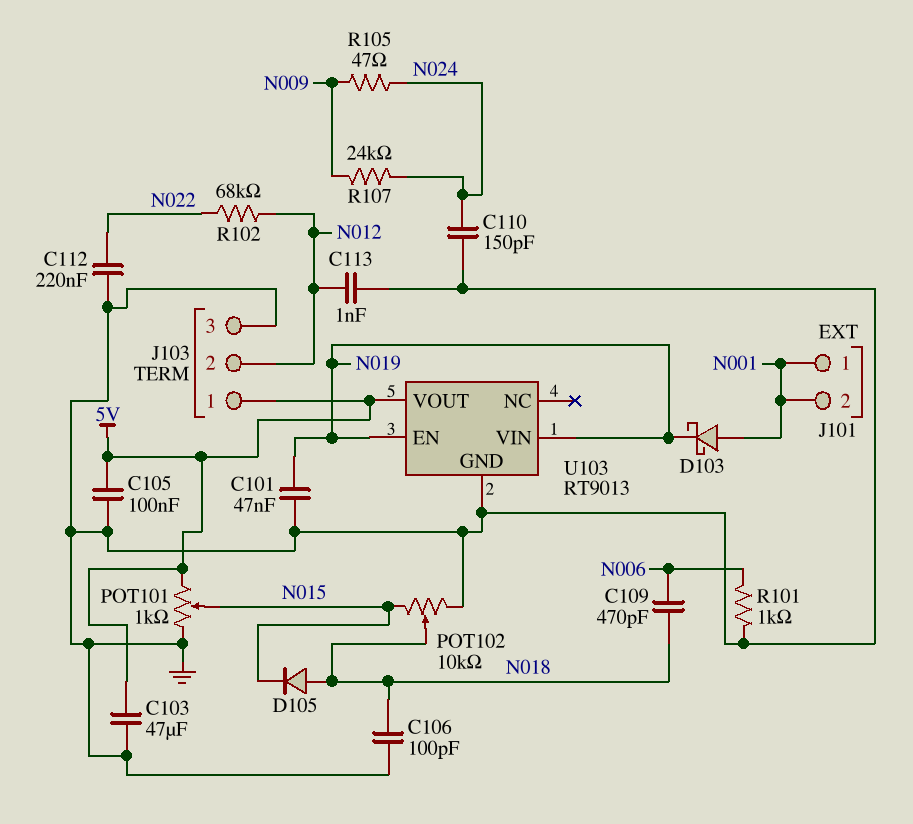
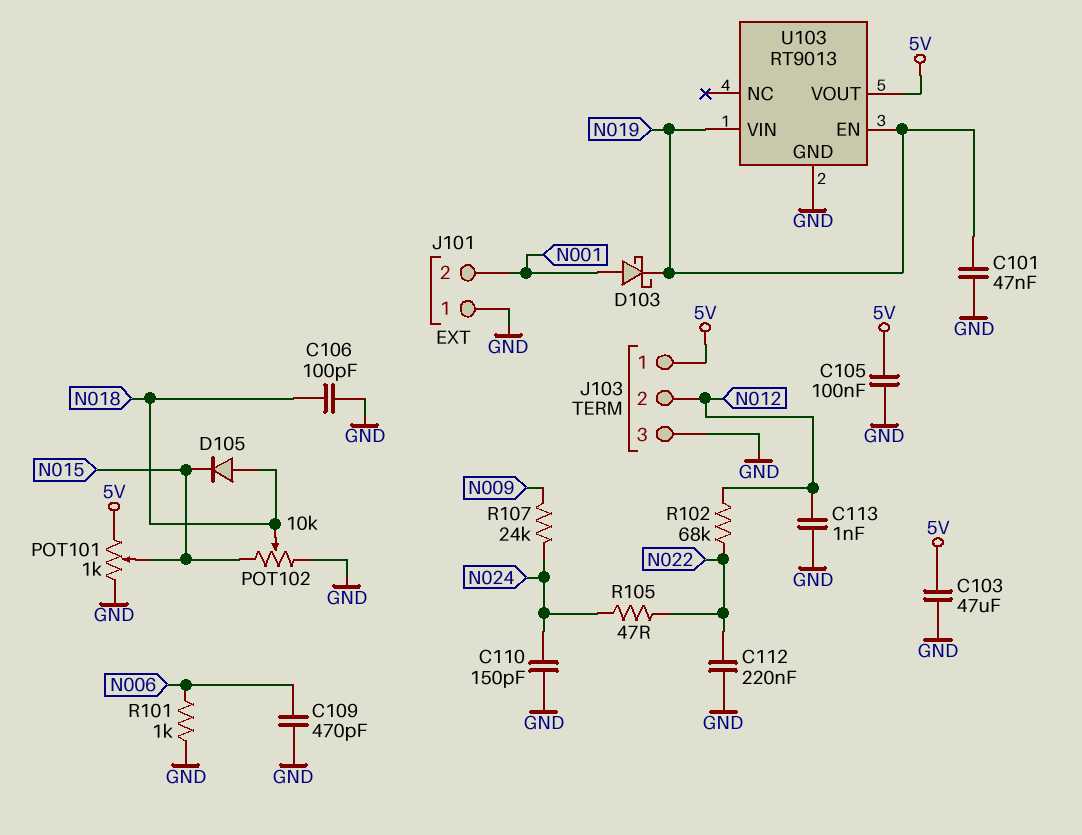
C109: 470pF (N006, N018) -> 470pF (GND, N006)
J101 pin 1: N001 -> GND
R105: 47 (N009, N024) -> 47 (N022, N024)

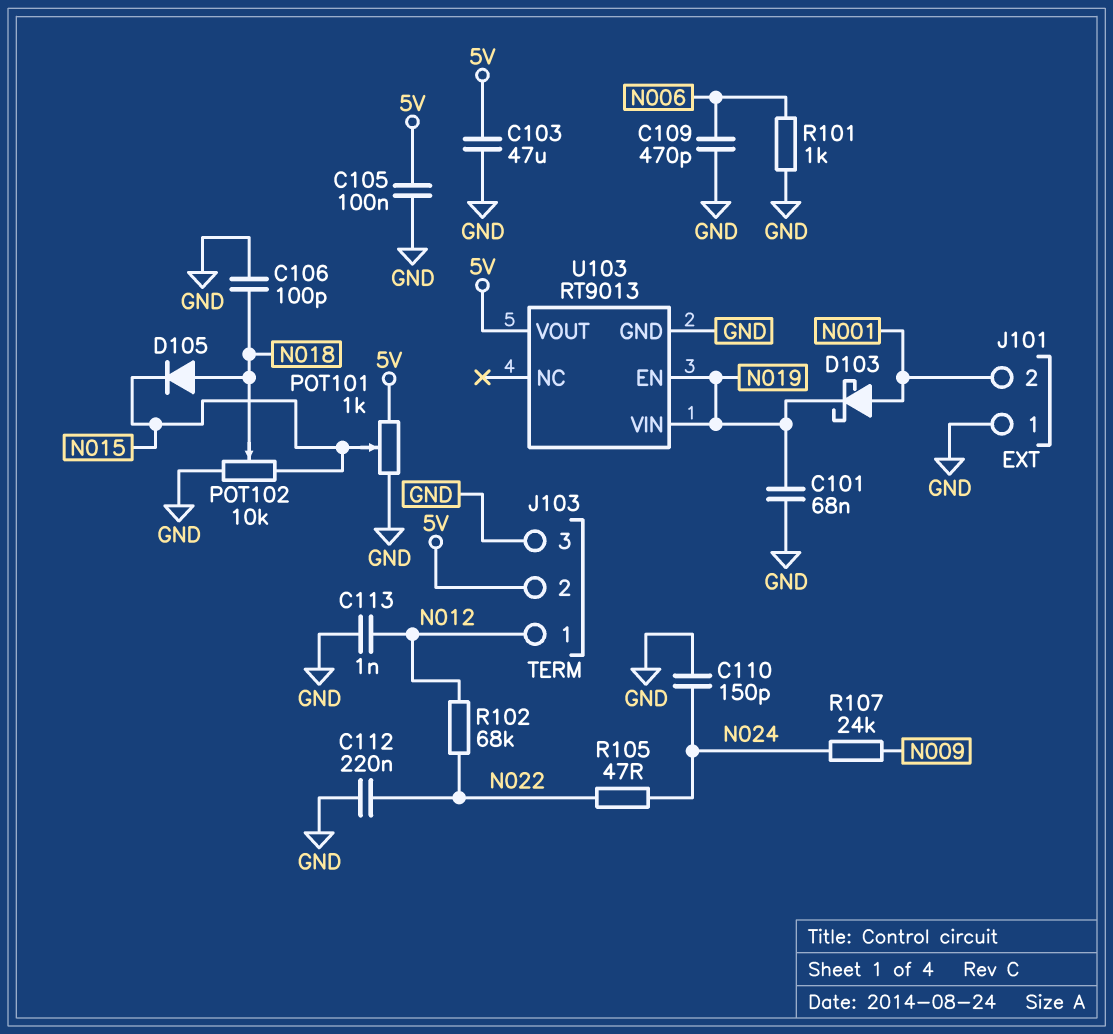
C101: 47nF (GND, N019) -> 68nF (GND, N019)
J103 pin 1: 5V -> N012
J103 pin 2: N012 -> 5V

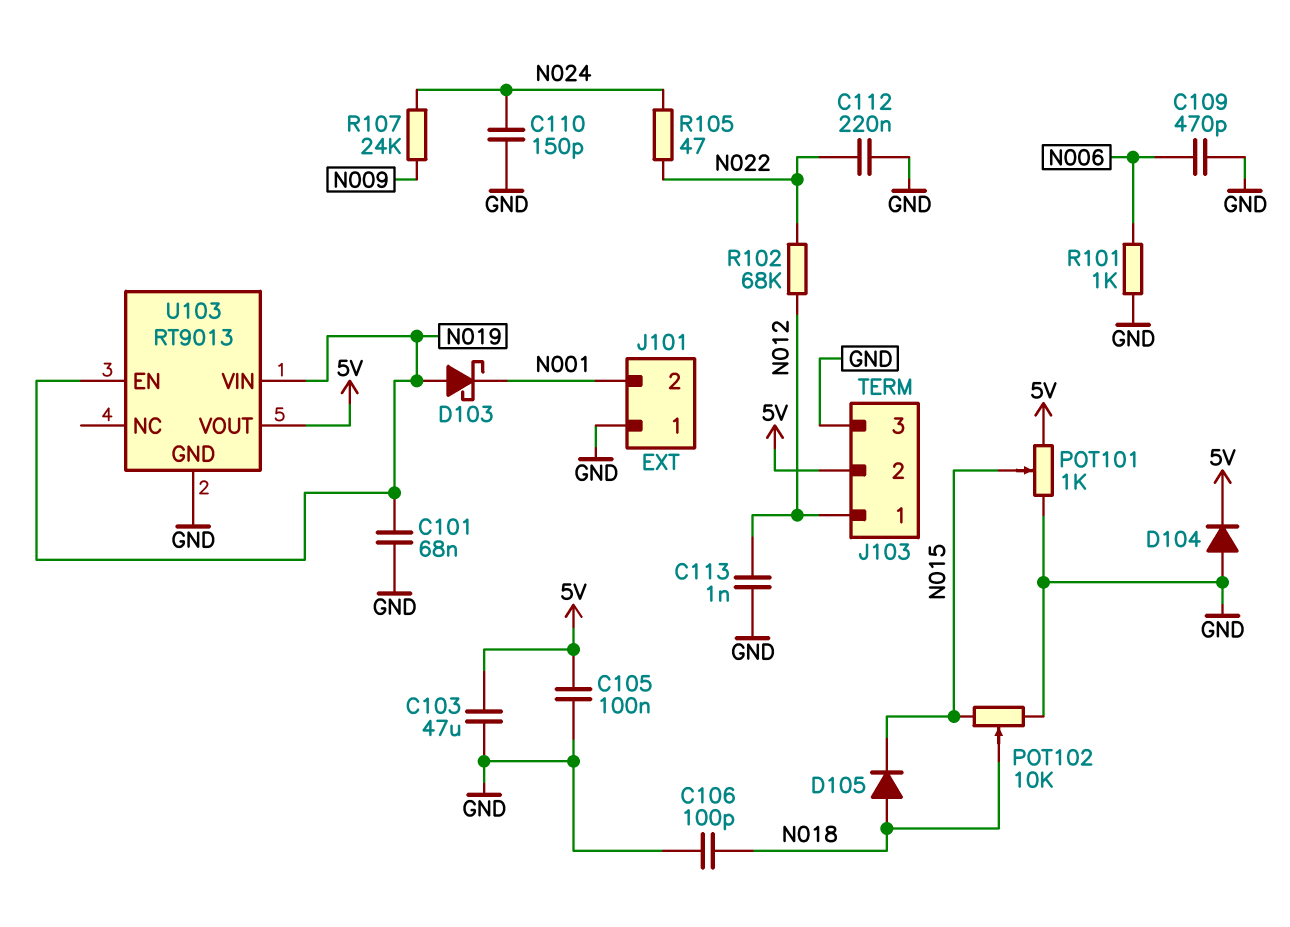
D103: schottky (A N001, K N019) -> schottky (A N019, K N001)
D104: none -> diode (A GND, K 5V)

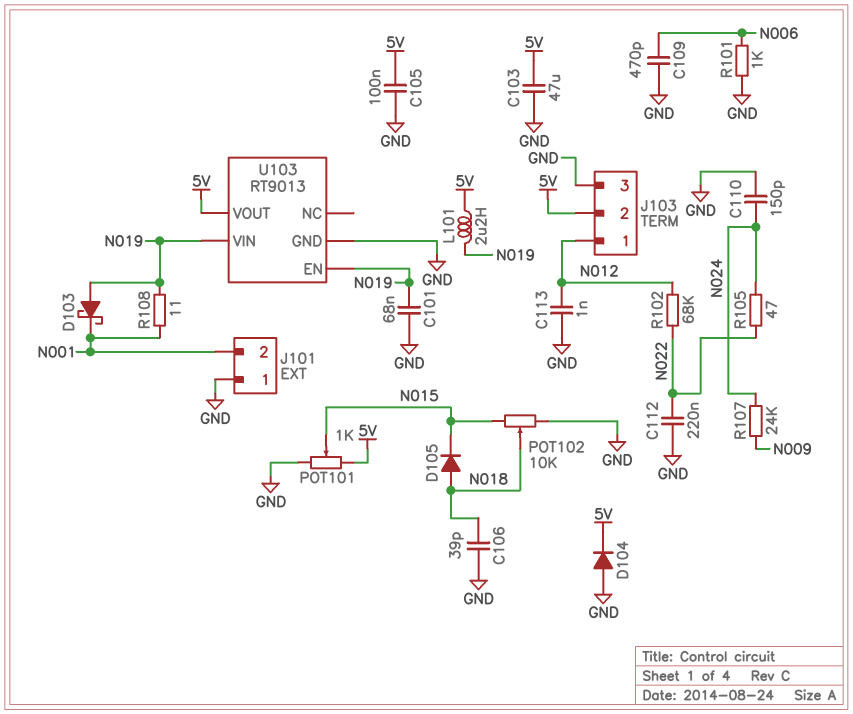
C106: 100pF (GND, N018) -> 39pF (GND, N018)
L101: none -> 2.2uH (5V, N019)
R108: none -> 11 (N001, N019)

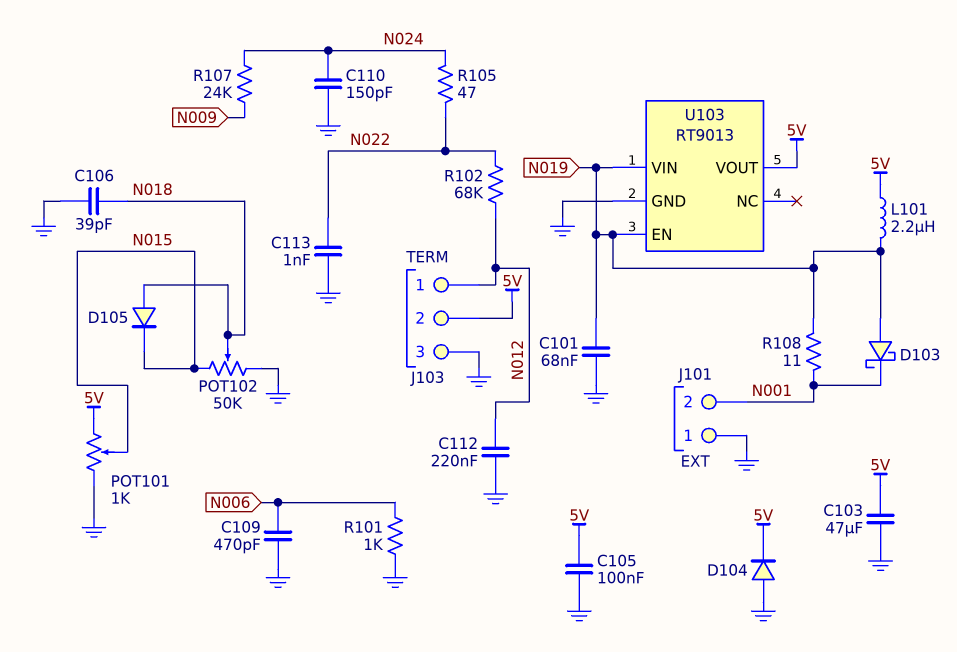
C112: 220nF (GND, N022) -> 220nF (GND, N012)
C113: 1nF (GND, N012) -> 1nF (GND, N022)
POT102: 10k (GND, N015, wiper N018) -> 50k (GND, N015, wiper N018)

